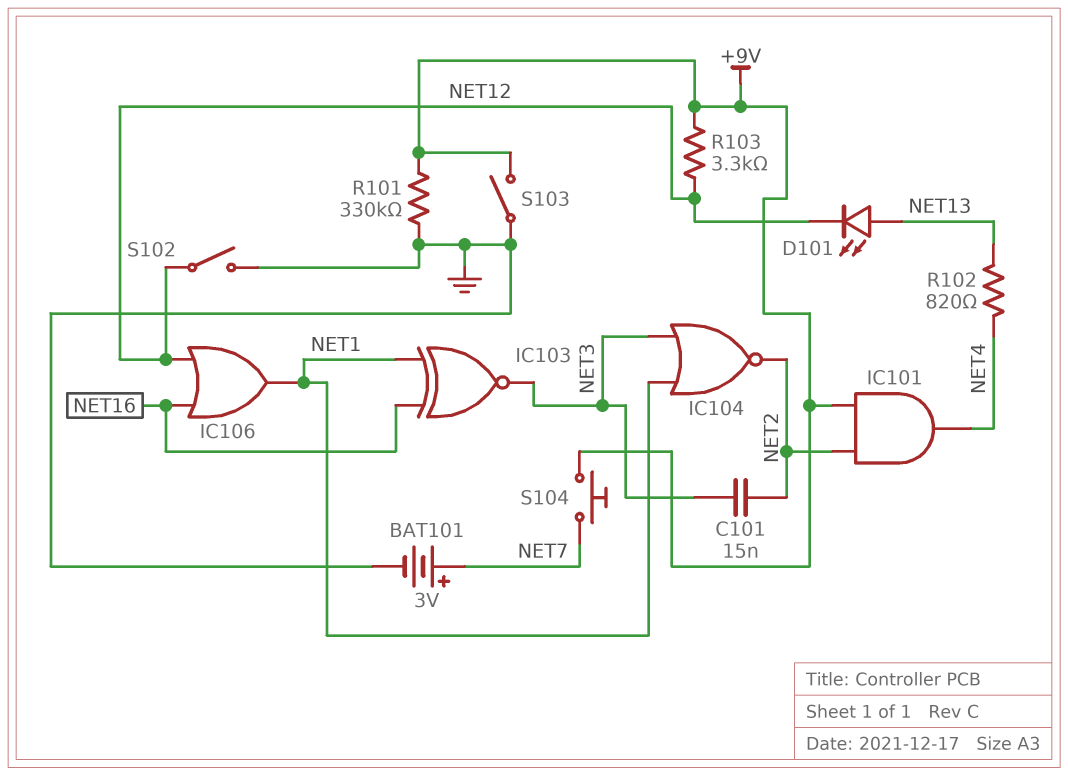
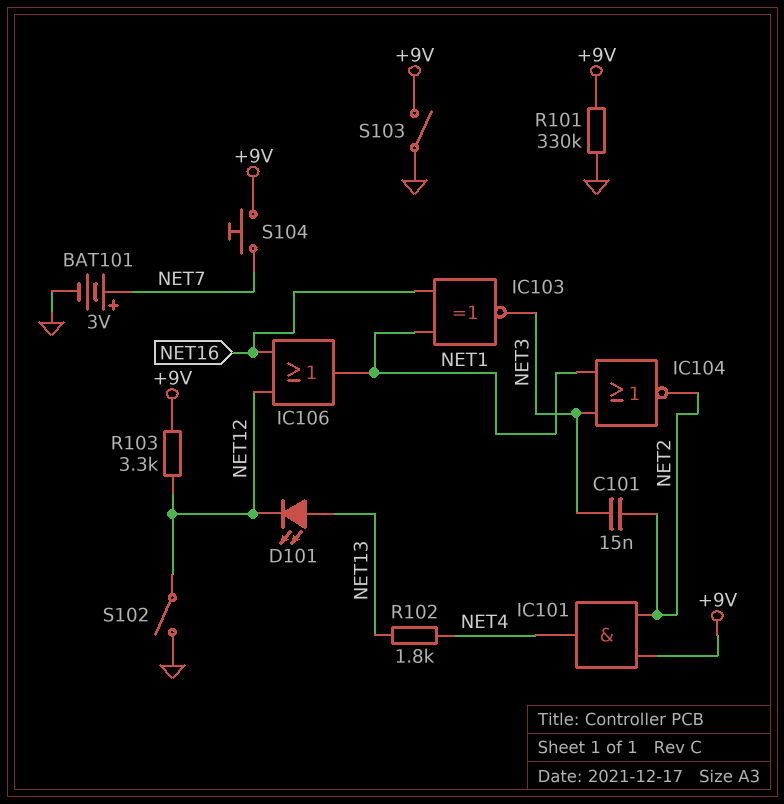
R102: 820 (NET4, NET13) -> 1.8k (NET4, NET13)

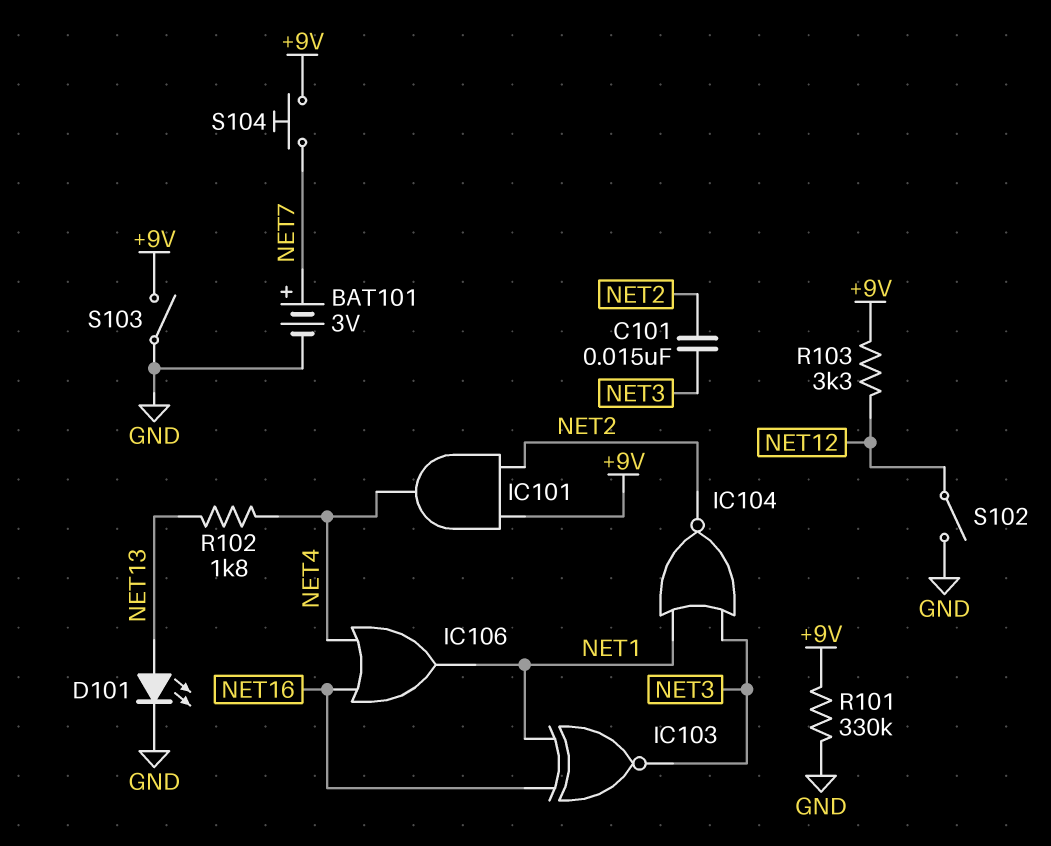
D101: LED (A NET13, K NET12) -> LED (A NET13, K GND)
IC106: OR (in NET12, in NET16, out NET1) -> OR (in NET4, in NET16, out NET1)

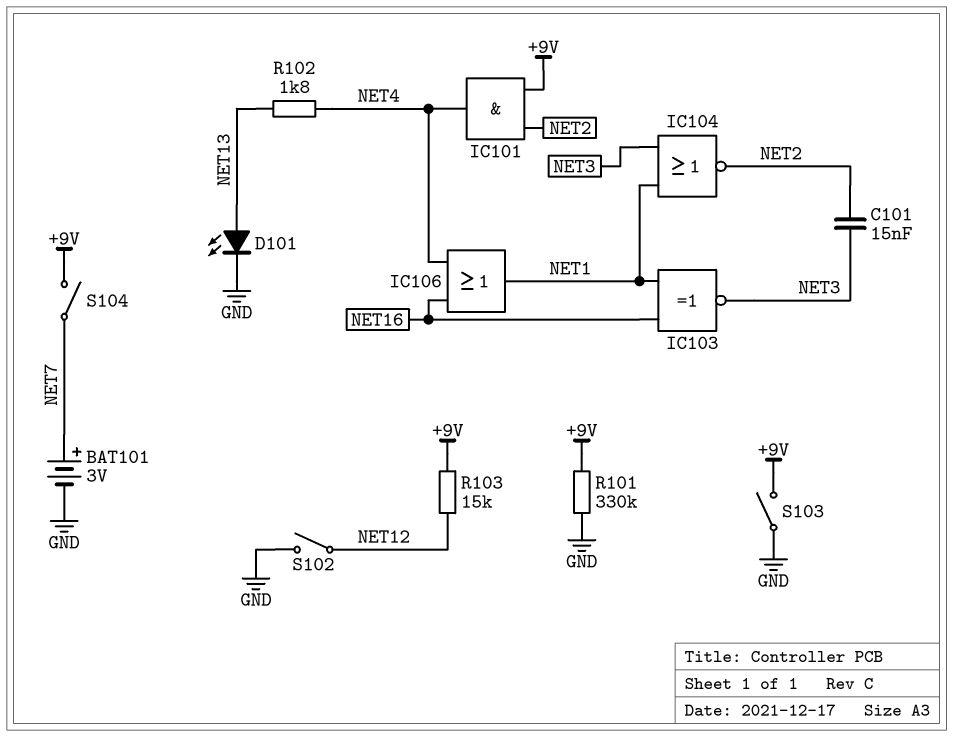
R103: 3.3k (+9V, NET12) -> 15k (+9V, NET12)
S104: button (+9V, NET7) -> switch (+9V, NET7)

